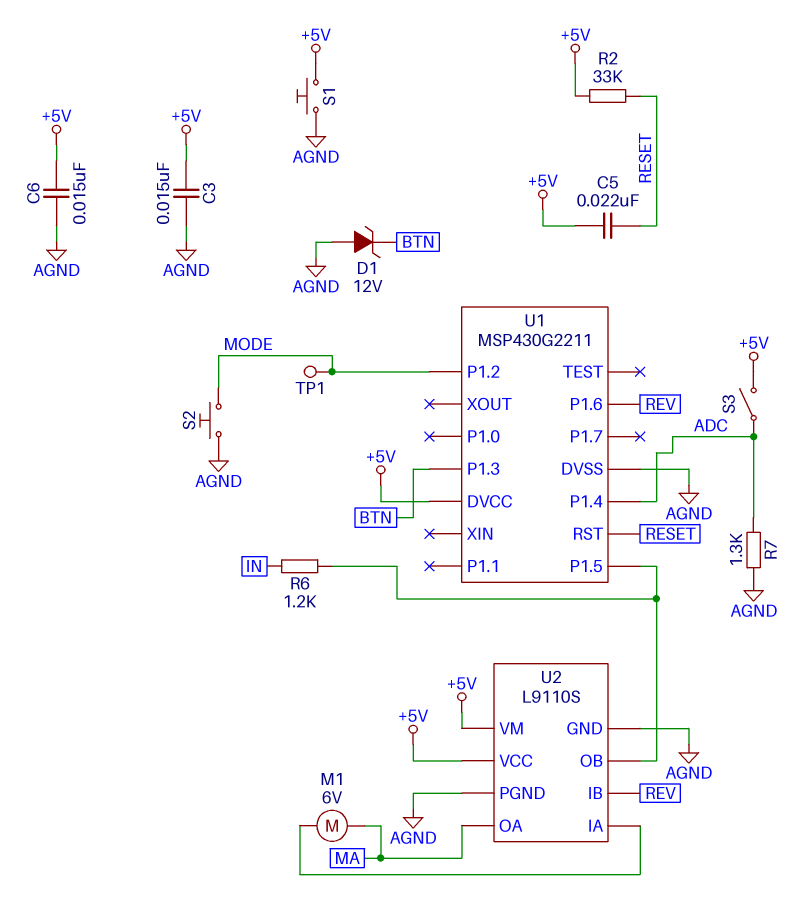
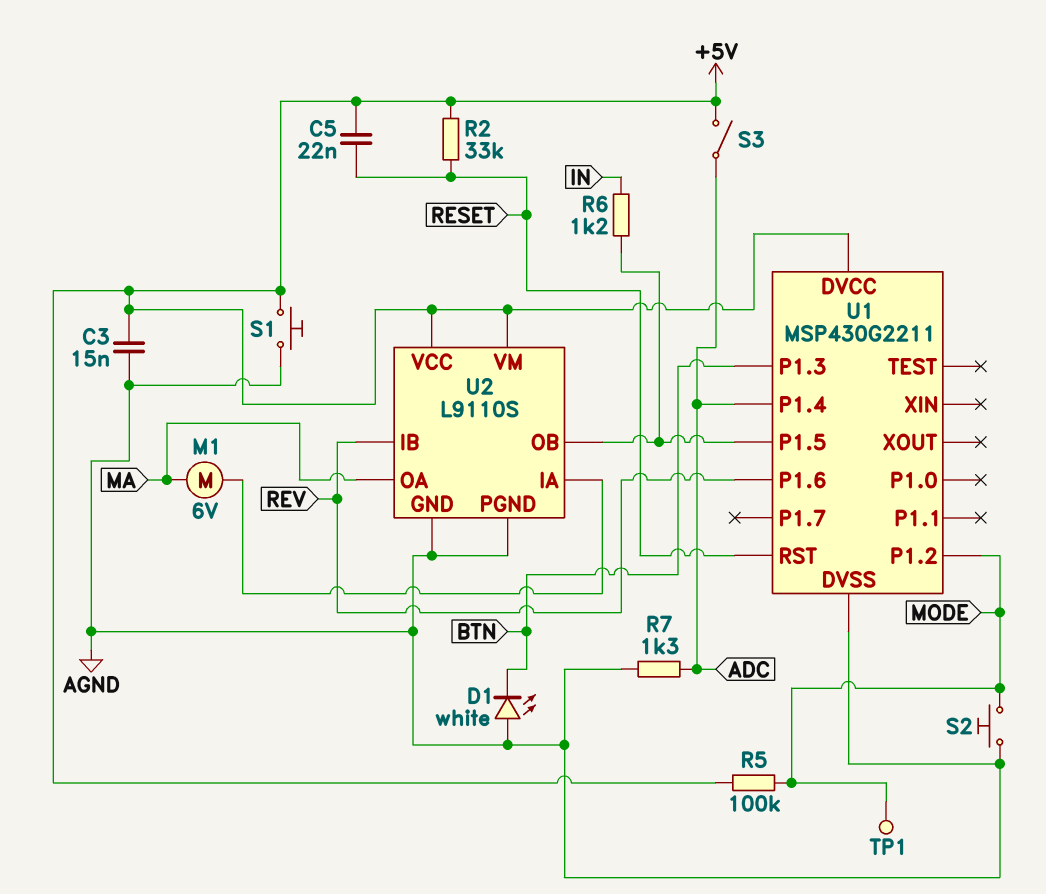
C6: 15nF (+5V, AGND) -> none
D1: zener 12V (A AGND, K BTN) -> LED white (A AGND, K BTN)
R5: none -> 100k (+5V, MODE)

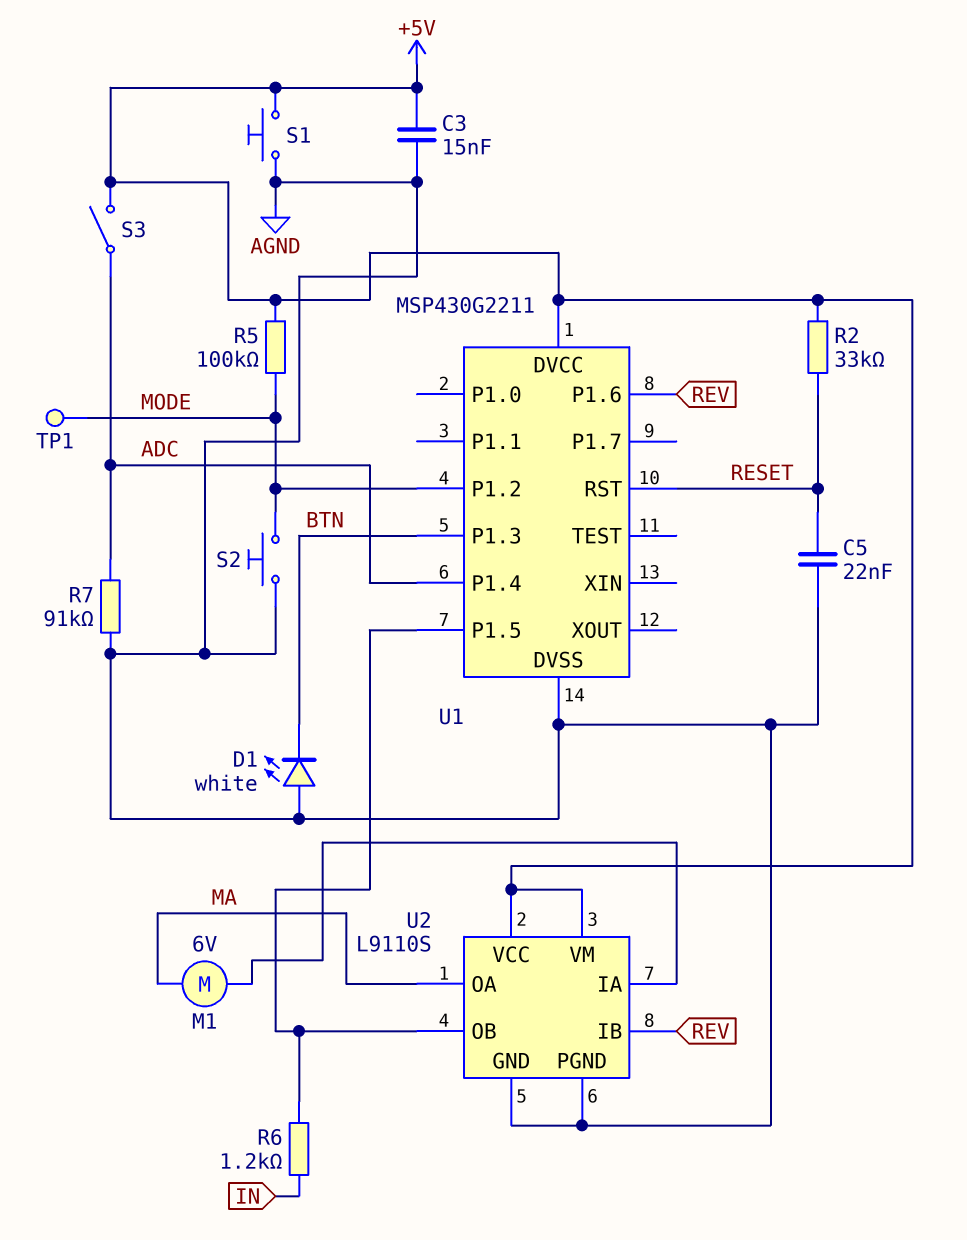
C5: 22nF (+5V, RESET) -> 22nF (AGND, RESET)
R7: 1.3k (ADC, AGND) -> 91k (ADC, AGND)

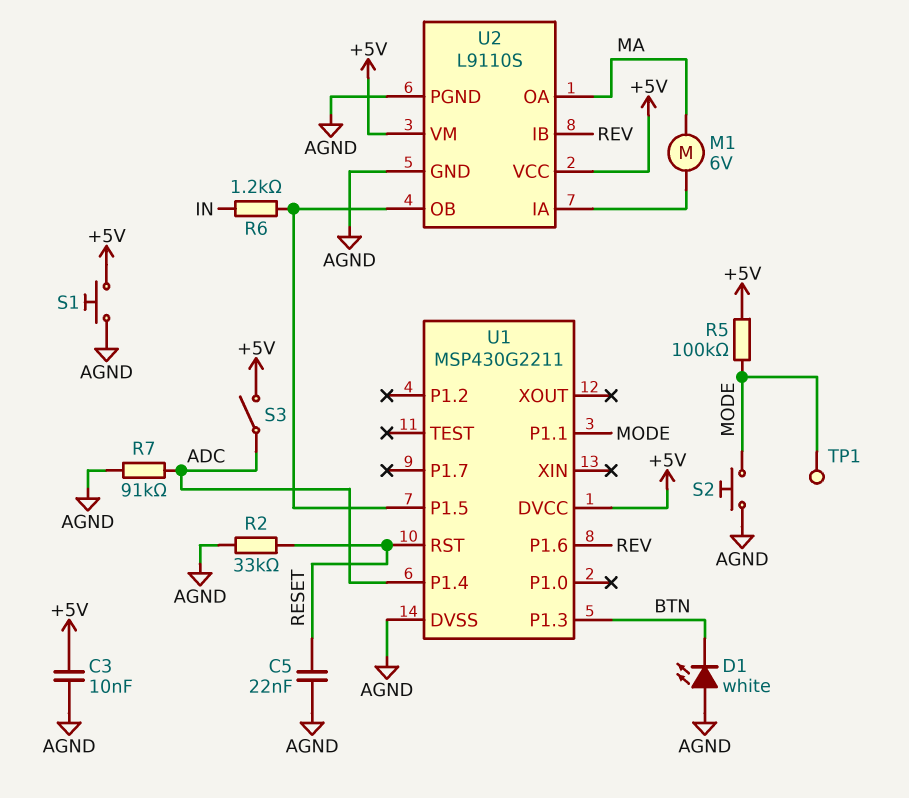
C3: 15nF (+5V, AGND) -> 10nF (+5V, AGND)
R2: 33k (+5V, RESET) -> 33k (AGND, RESET)
U1 pin P1.1: none -> MODE
U1 pin P1.2: MODE -> none

